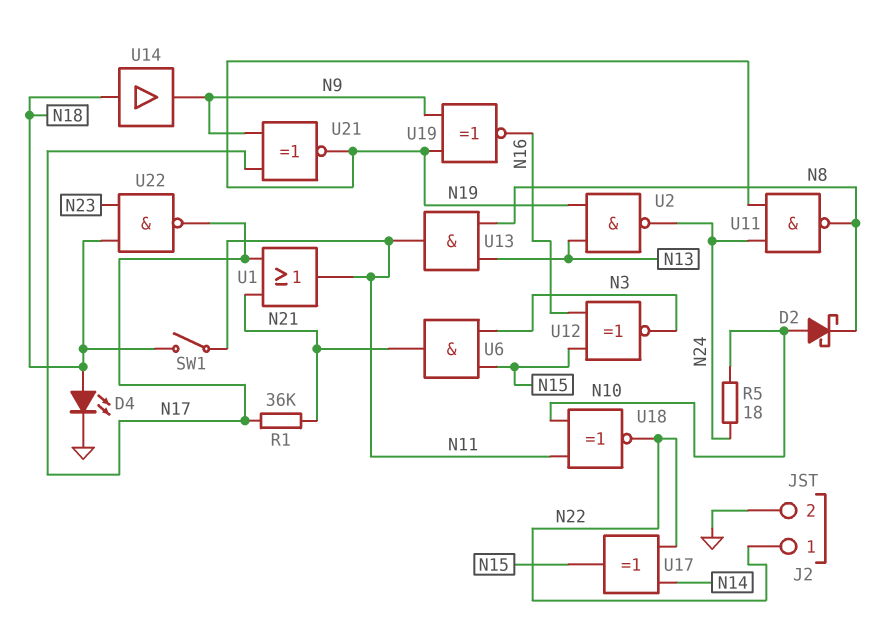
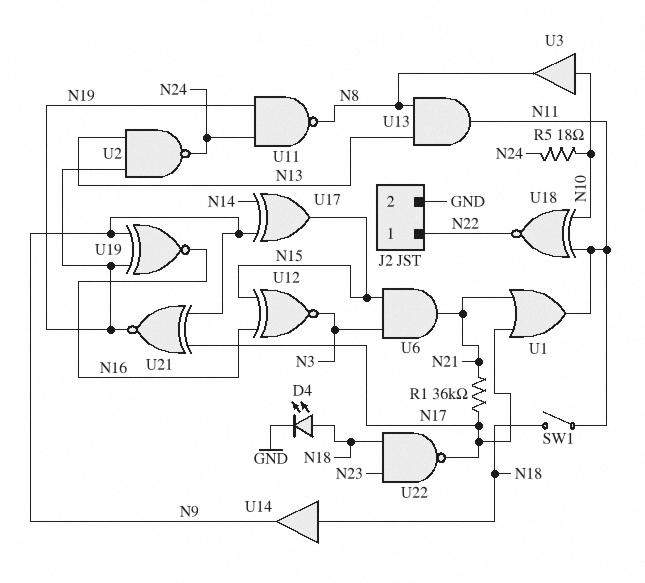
D2: schottky (A N10, K N8) -> none
U3: none -> buffer (in N10, out N8)
U17: XOR (in N14, in N22, out N15) -> XOR (in N9, in N14, out N15)

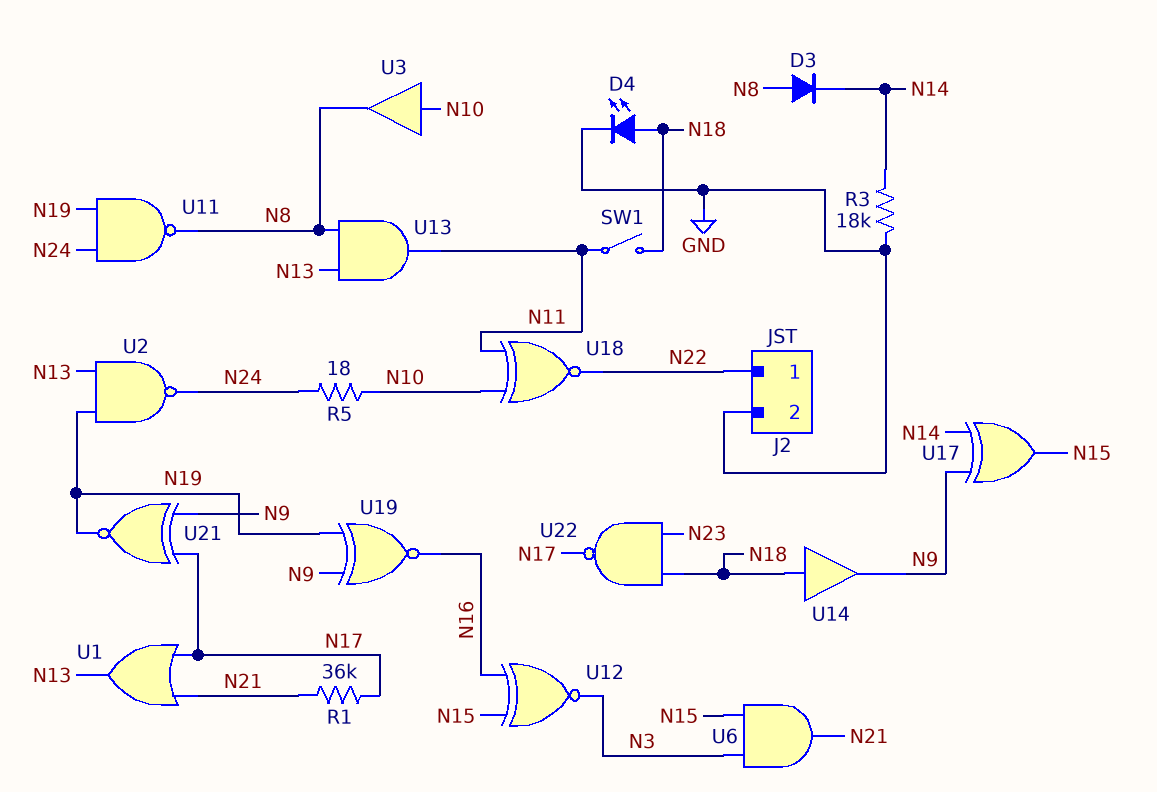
D3: none -> diode (A N8, K N14)
R3: none -> 18k (GND, N14)
U1: OR (in N17, in N21, out N11) -> OR (in N17, in N21, out N13)

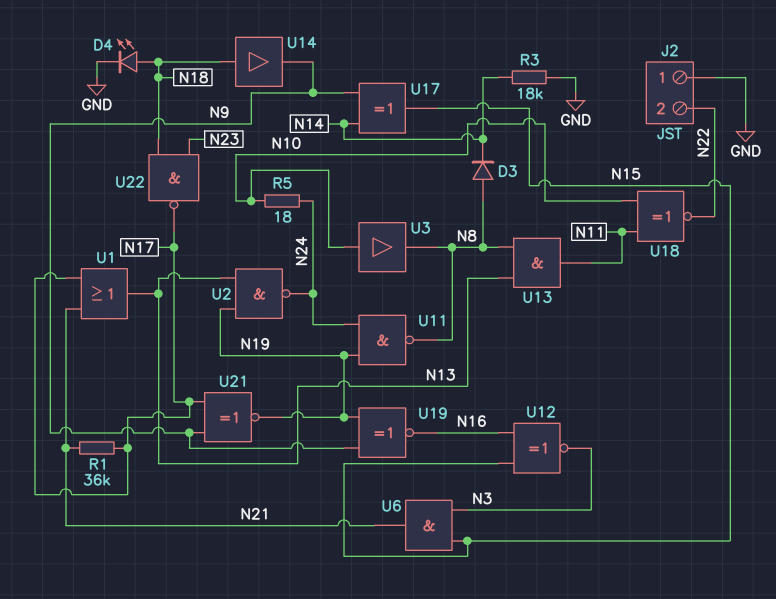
J2 pin 1: N22 -> GND
J2 pin 2: GND -> N22
SW1: switch (N11, N18) -> none

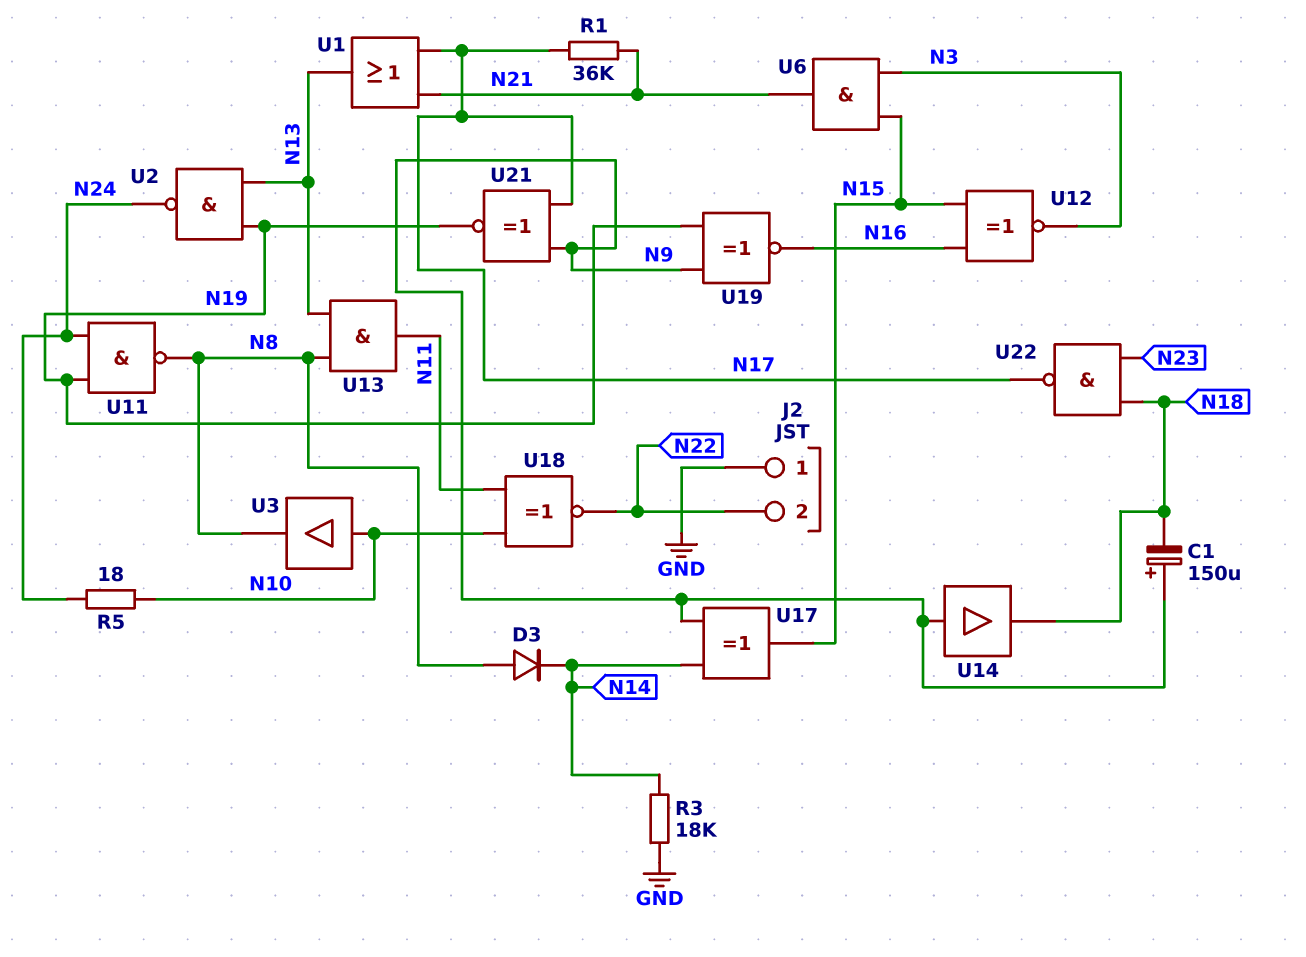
C1: none -> 150uF (plus N9, minus N18)
D4: LED (A N18, K GND) -> none
U14: buffer (in N18, out N9) -> buffer (in N9, out N18)

